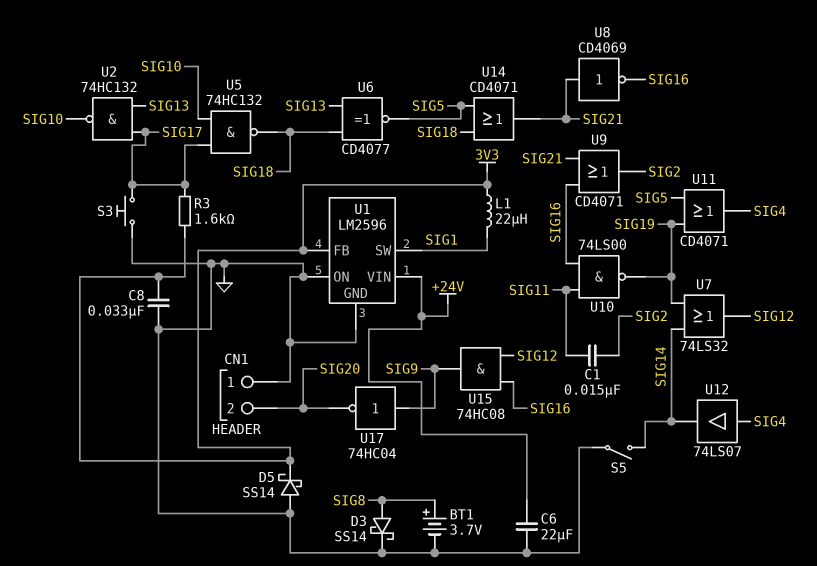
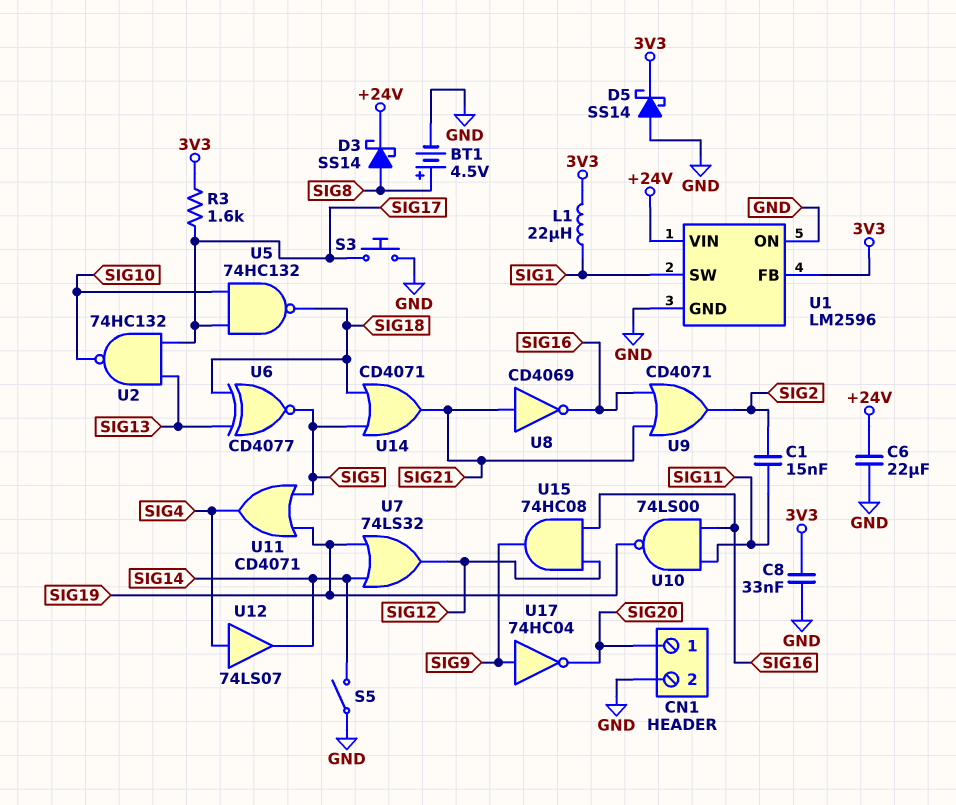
BT1: 3.7V (plus SIG8, minus GND) -> 4.5V (plus SIG8, minus GND)
CN1 pin 1: GND -> SIG20
CN1 pin 2: SIG20 -> GND
D3: schottky SS14 (A SIG8, K GND) -> schottky SS14 (A SIG8, K +24V)

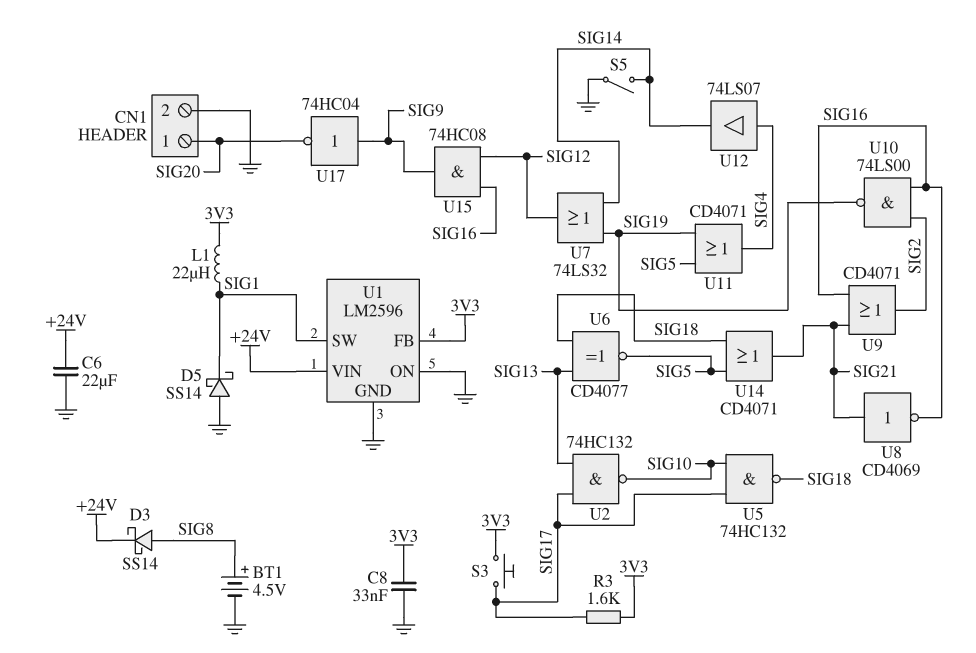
C1: 15nF (SIG2, SIG11) -> none
D5: schottky SS14 (A GND, K 3V3) -> schottky SS14 (A GND, K SIG1)
S3: button (GND, SIG17) -> button (3V3, SIG17)
U10: NAND 74LS00 (in SIG11, in SIG16, out SIG19) -> NAND 74LS00 (in SIG2, in SIG16, out SIG19)

